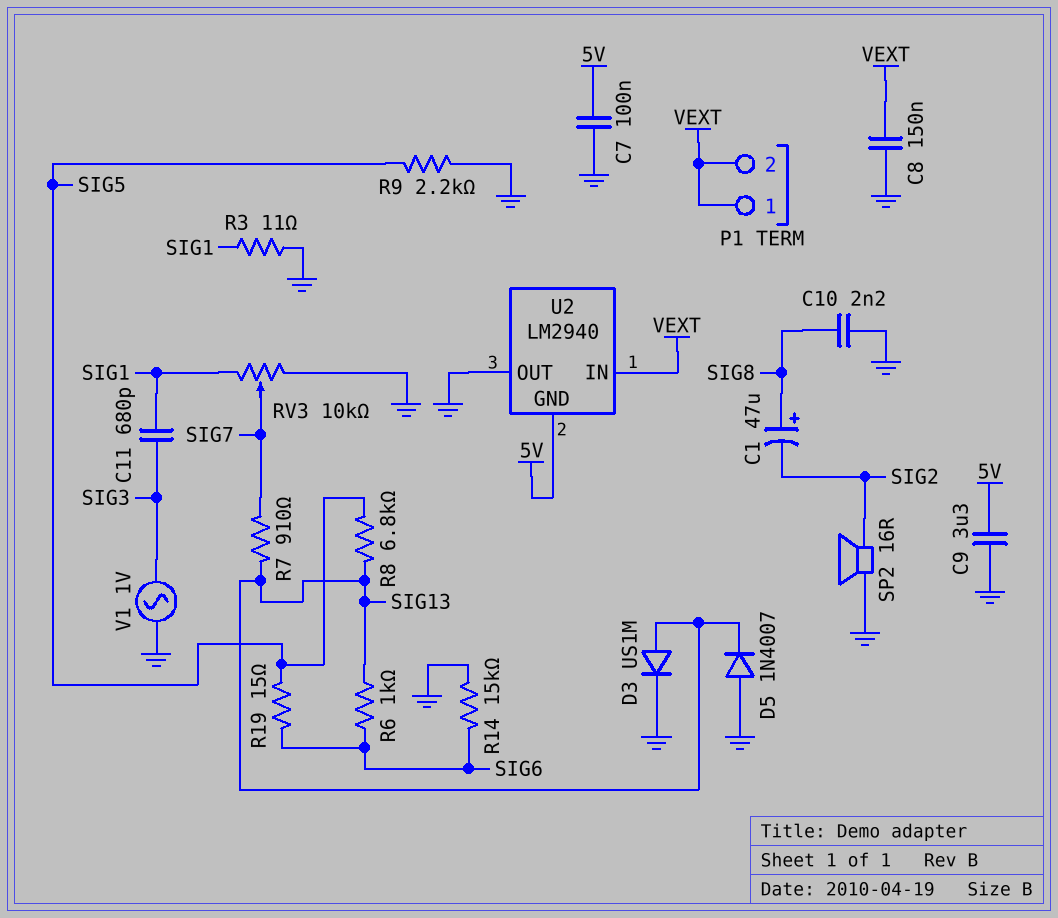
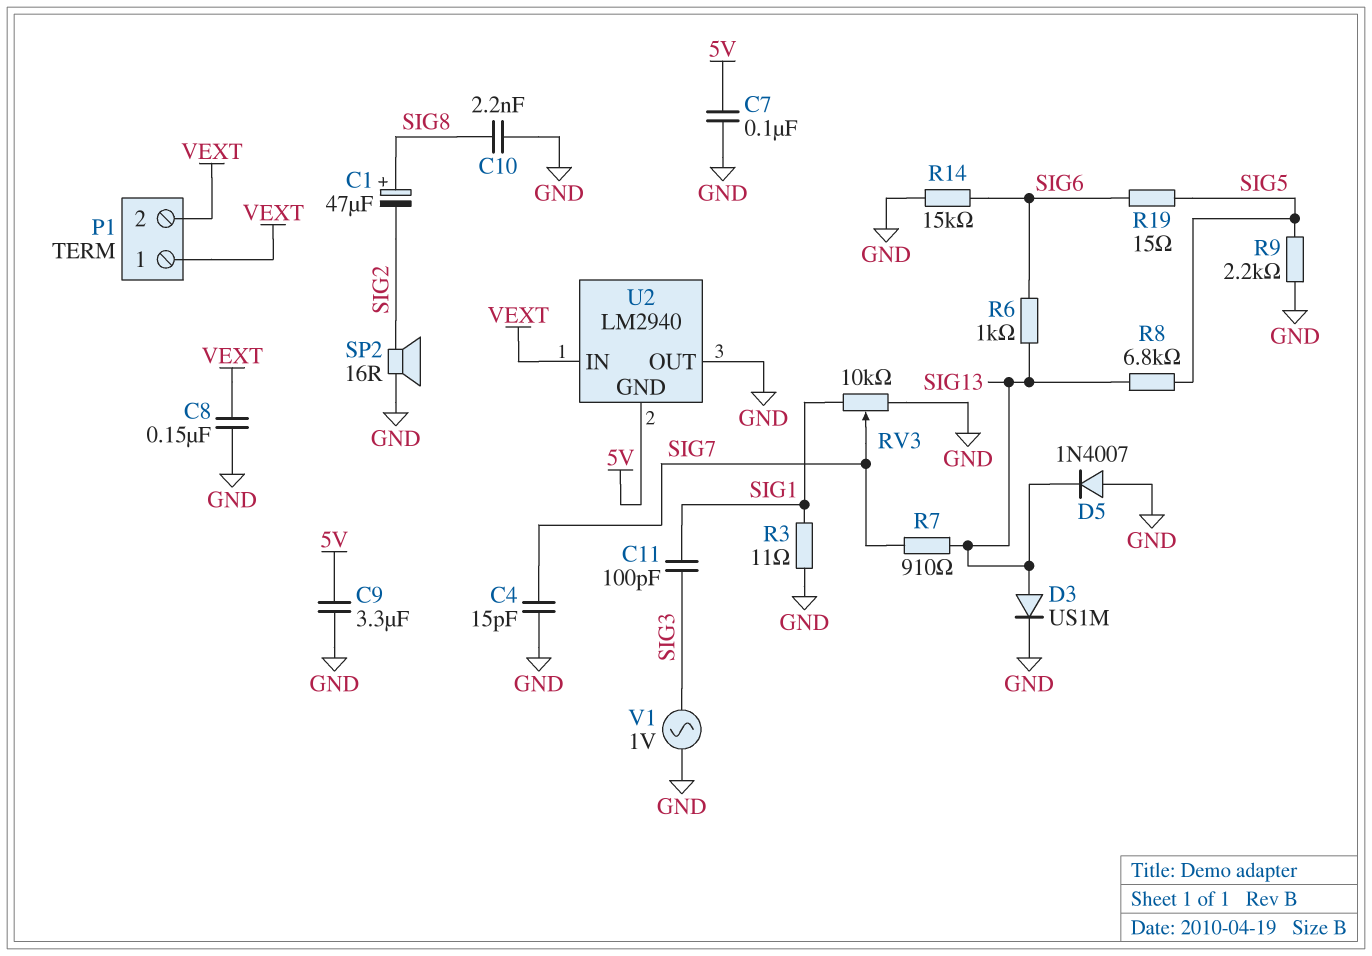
C4: none -> 15pF (GND, SIG7)
C11: 680pF (SIG1, SIG3) -> 100pF (SIG1, SIG3)

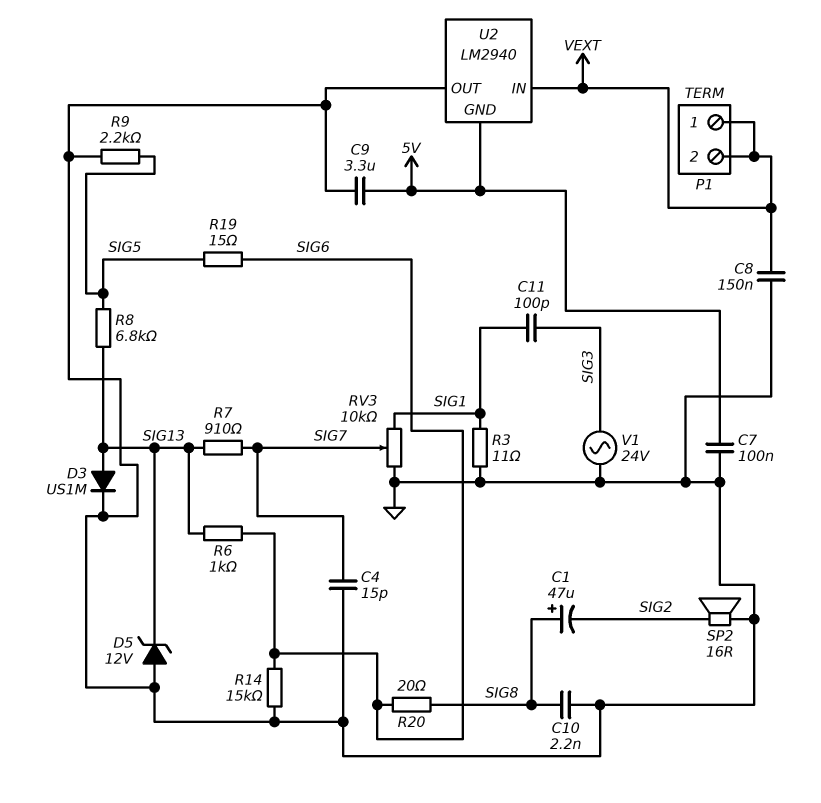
D5: diode 1N4007 (A GND, K SIG13) -> zener 12V (A GND, K SIG13)
R20: none -> 20 (SIG6, SIG8)
V1: AC 1V (GND, SIG3) -> AC 24V (GND, SIG3)

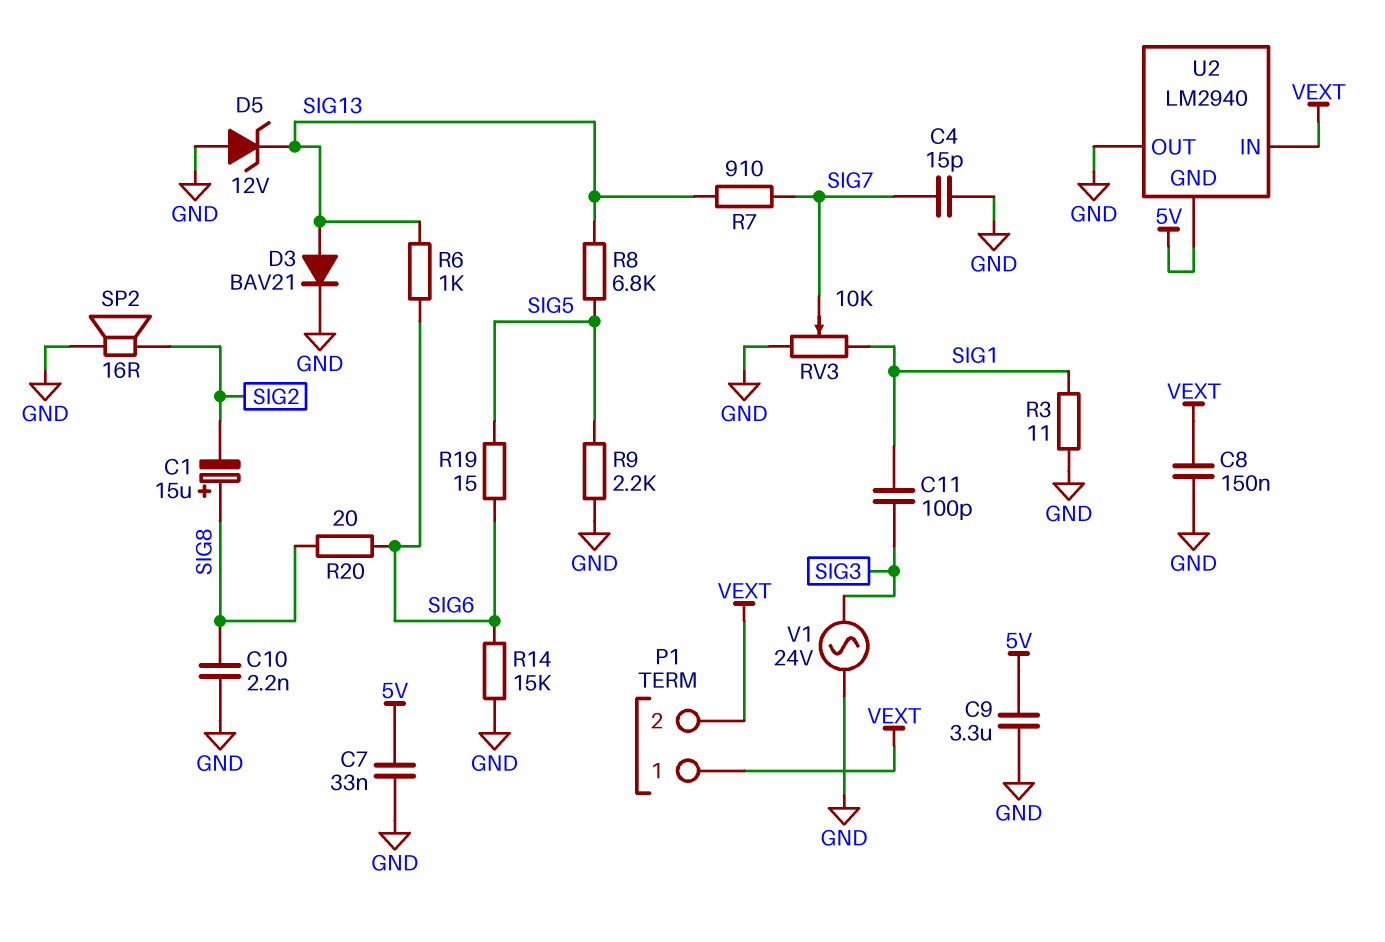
C1: 47uF (plus SIG8, minus SIG2) -> 15uF (plus SIG8, minus SIG2)
C7: 100nF (5V, GND) -> 33nF (5V, GND)
D3: diode US1M (A SIG13, K GND) -> diode BAV21 (A SIG13, K GND)

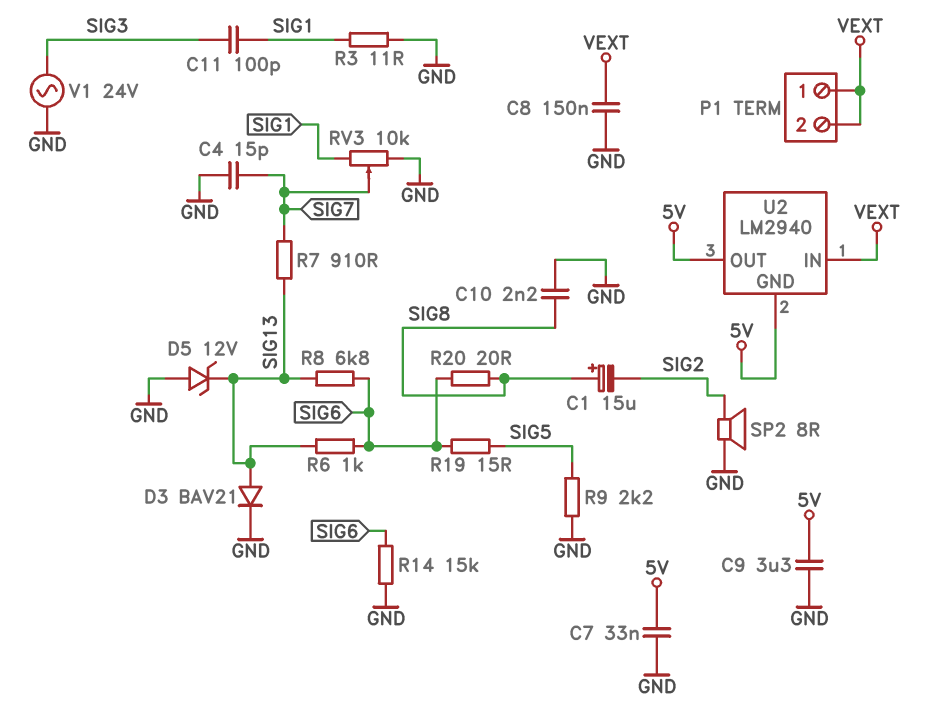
R8: 6.8k (SIG5, SIG13) -> 6.8k (SIG6, SIG13)
SP2: speaker 16R (GND, SIG2) -> speaker 8R (GND, SIG2)
U2 pin OUT: GND -> 5V

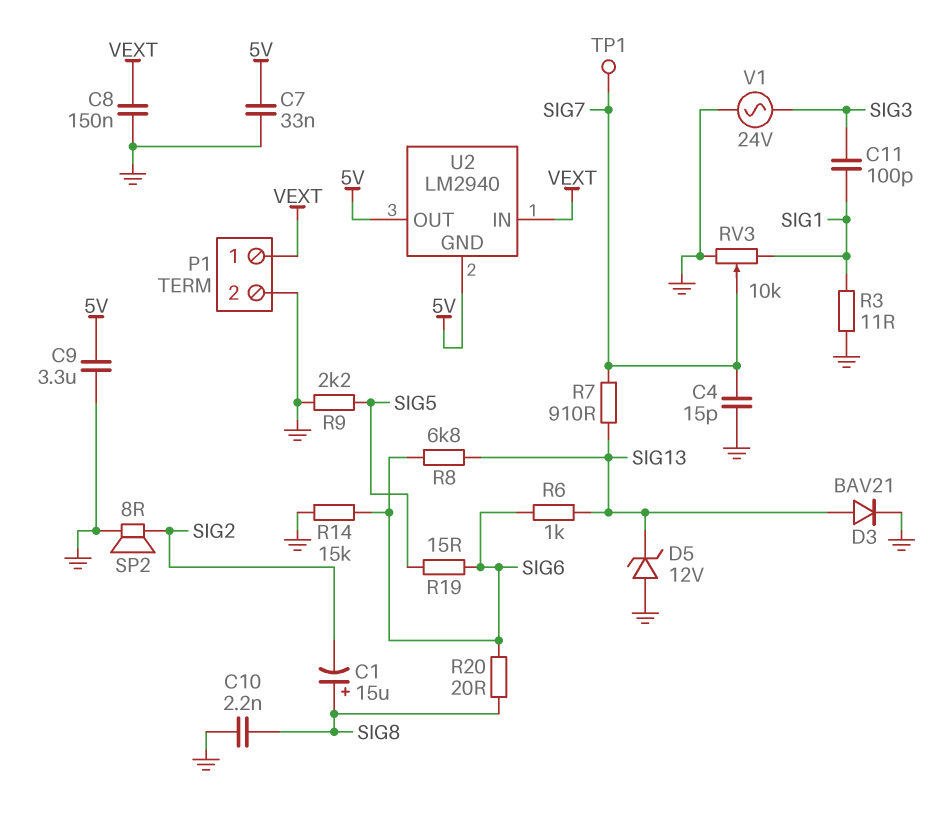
P1 pin 2: VEXT -> GND
TP1: none -> test point (SIG7)

